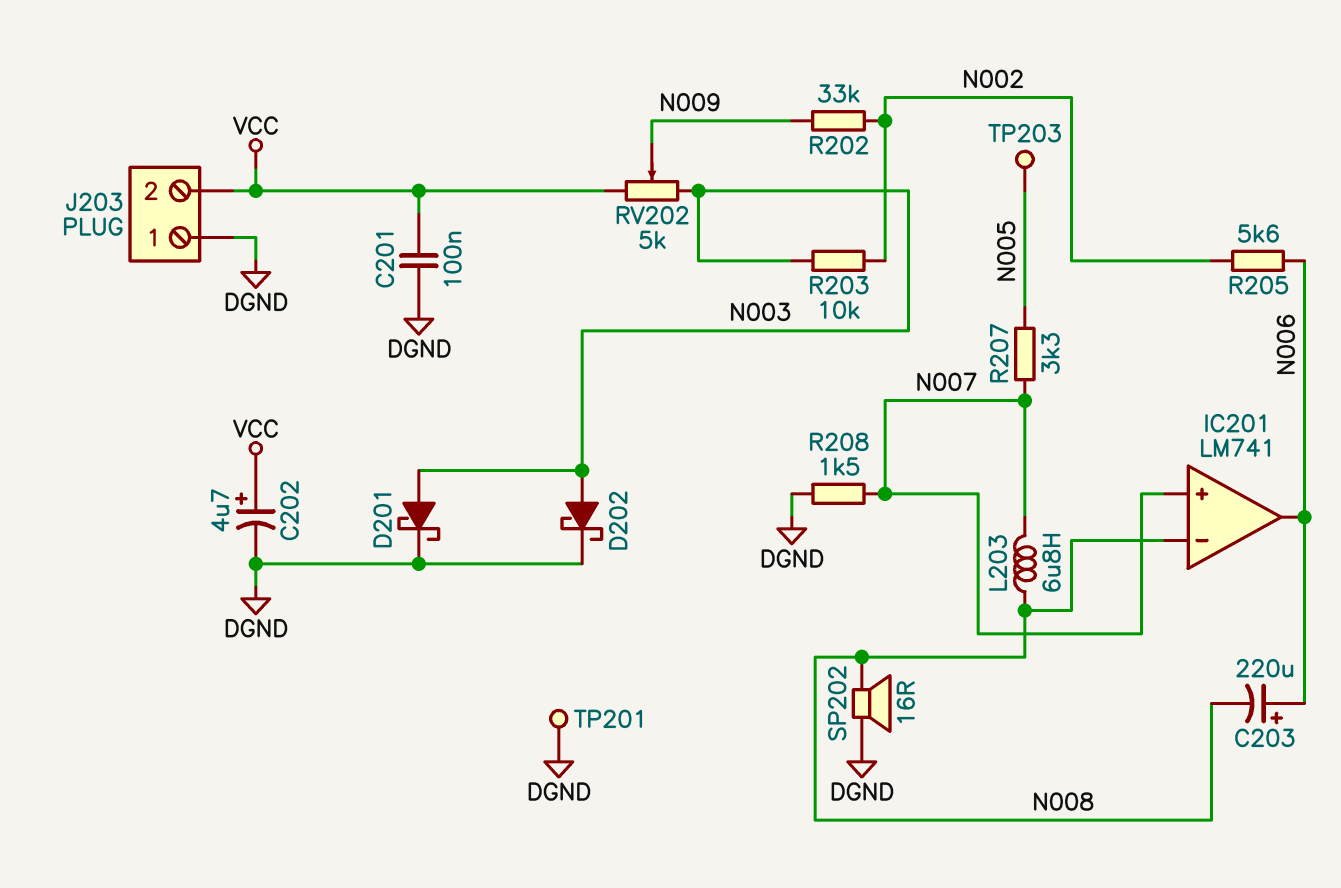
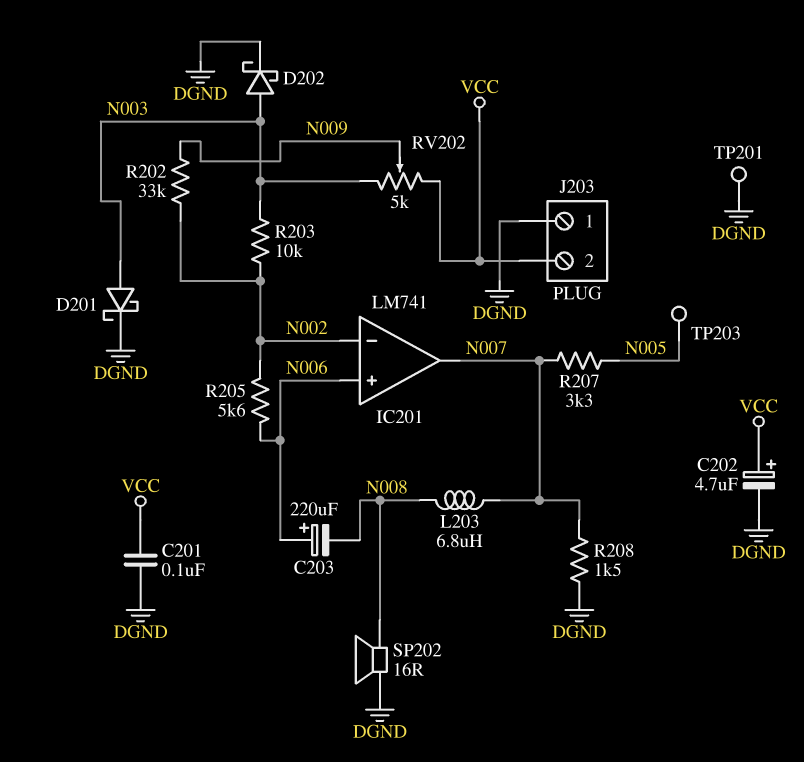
IC201 pin in+: N007 -> N006
IC201 pin in-: N008 -> N002
IC201 pin out: N006 -> N007

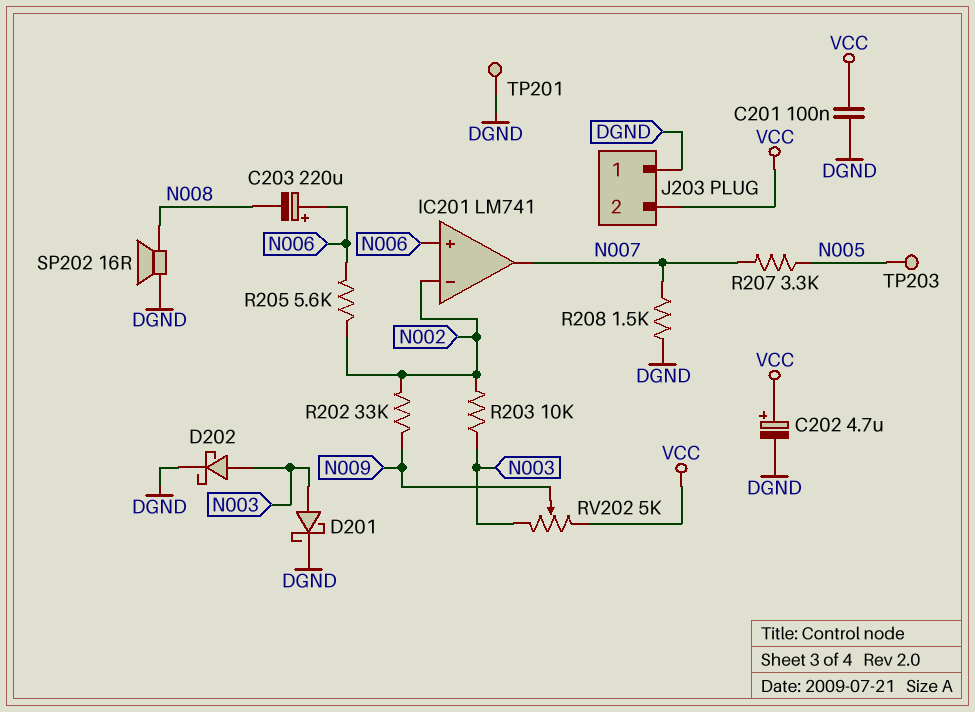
L203: 6.8uH (N007, N008) -> none

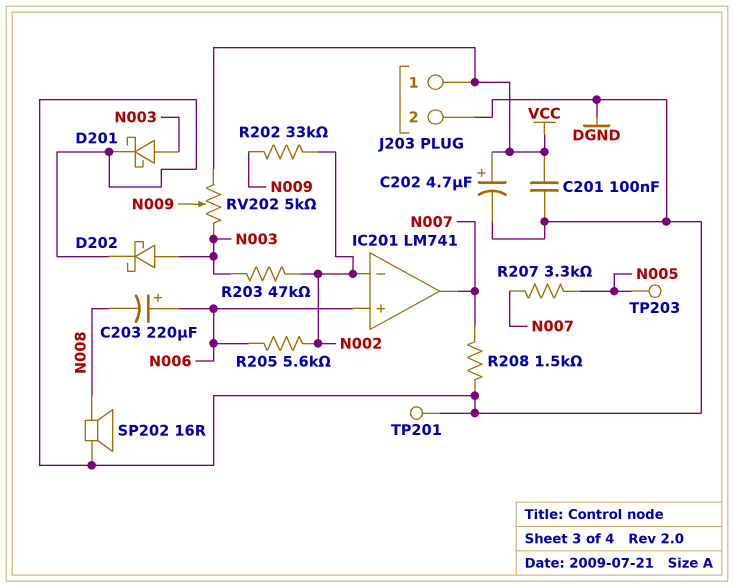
J203 pin 1: DGND -> VCC
J203 pin 2: VCC -> DGND
R203: 10k (N002, N003) -> 47k (N002, N003)

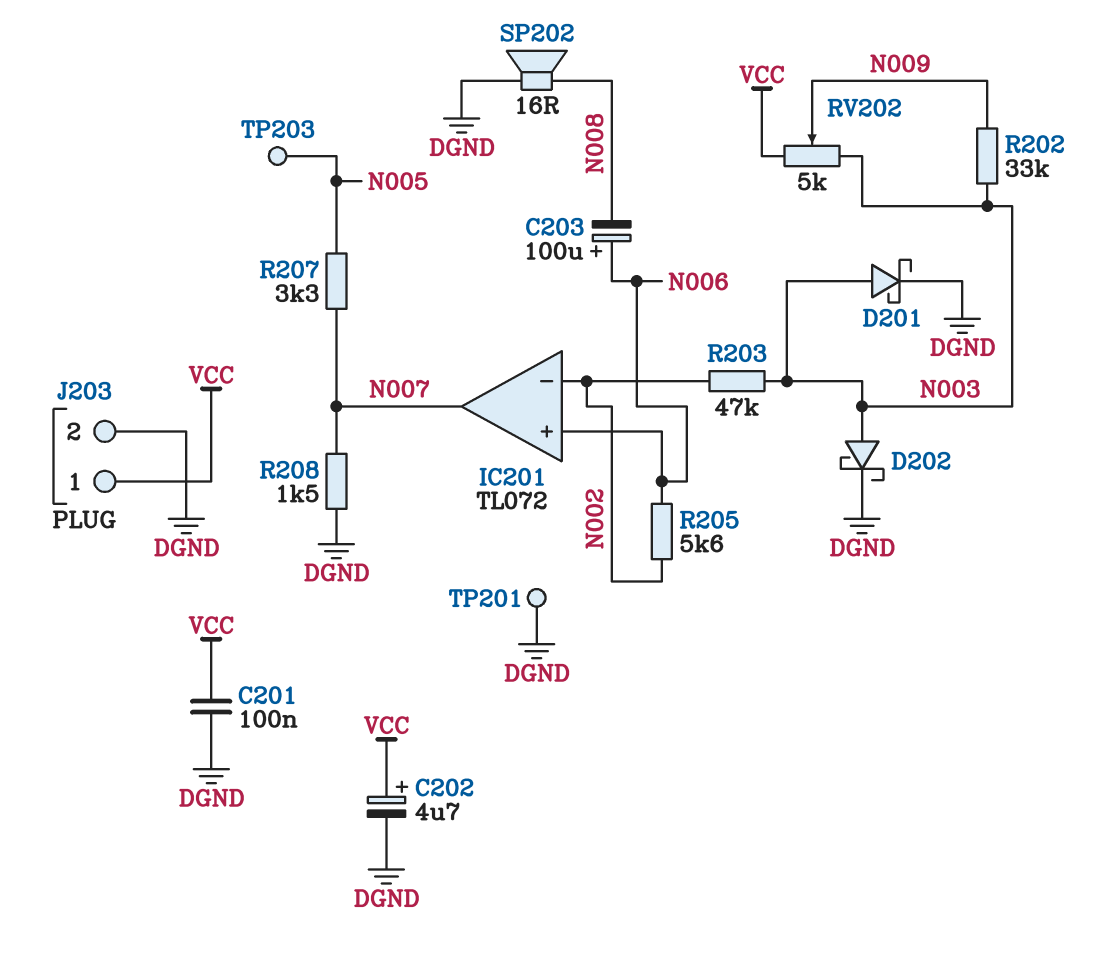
C203: 220uF (plus N006, minus N008) -> 100uF (plus N006, minus N008)
IC201: LM741 -> TL072
R202: 33k (N002, N009) -> 33k (N003, N009)

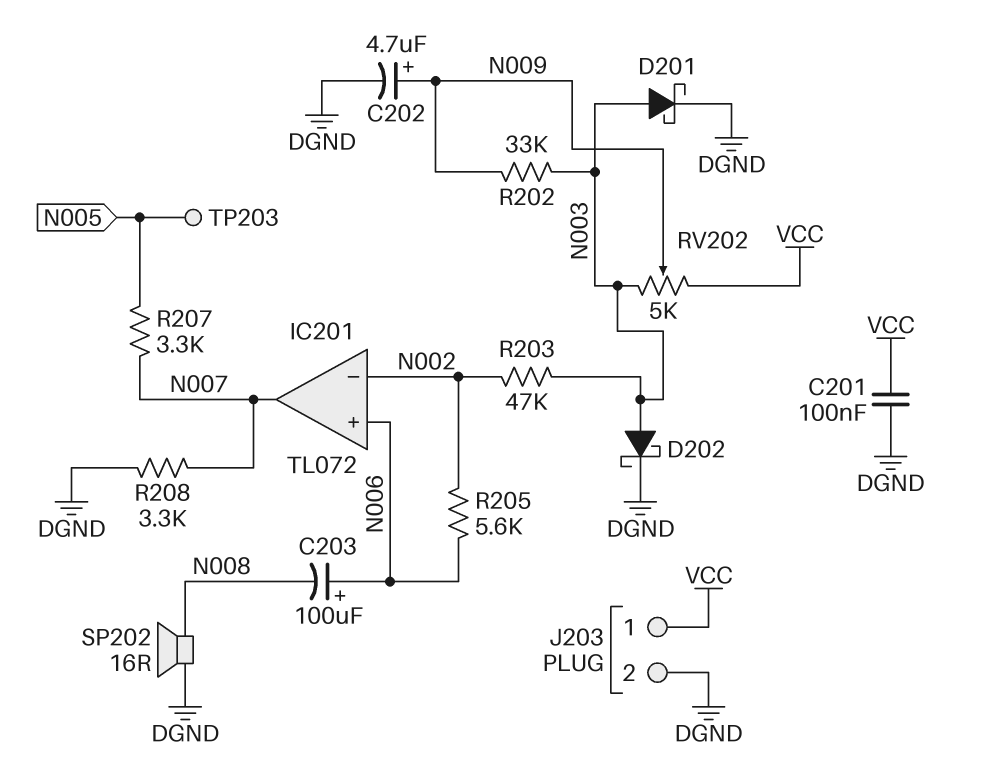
C202: 4.7uF (plus VCC, minus DGND) -> 4.7uF (plus N009, minus DGND)
R208: 1.5k (DGND, N007) -> 3.3k (DGND, N007)
TP201: test point (DGND) -> none

